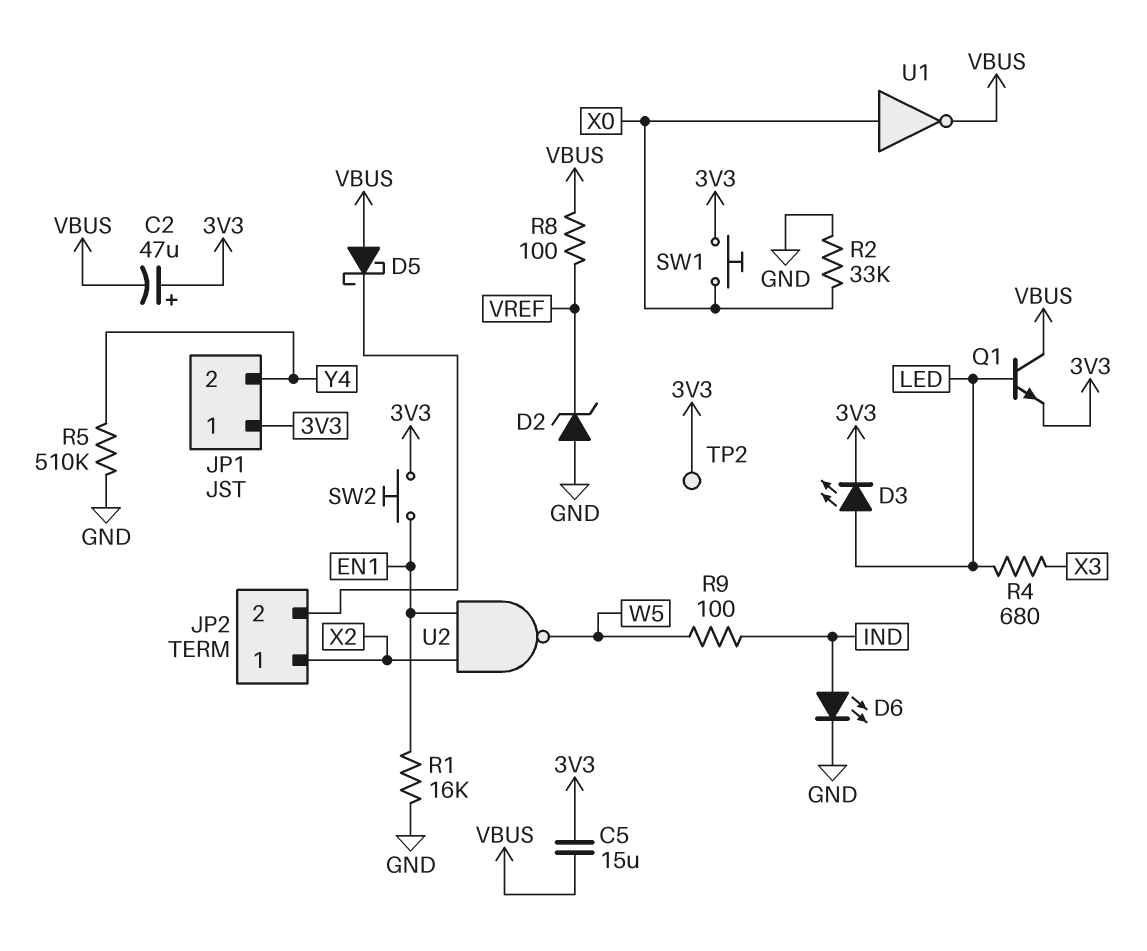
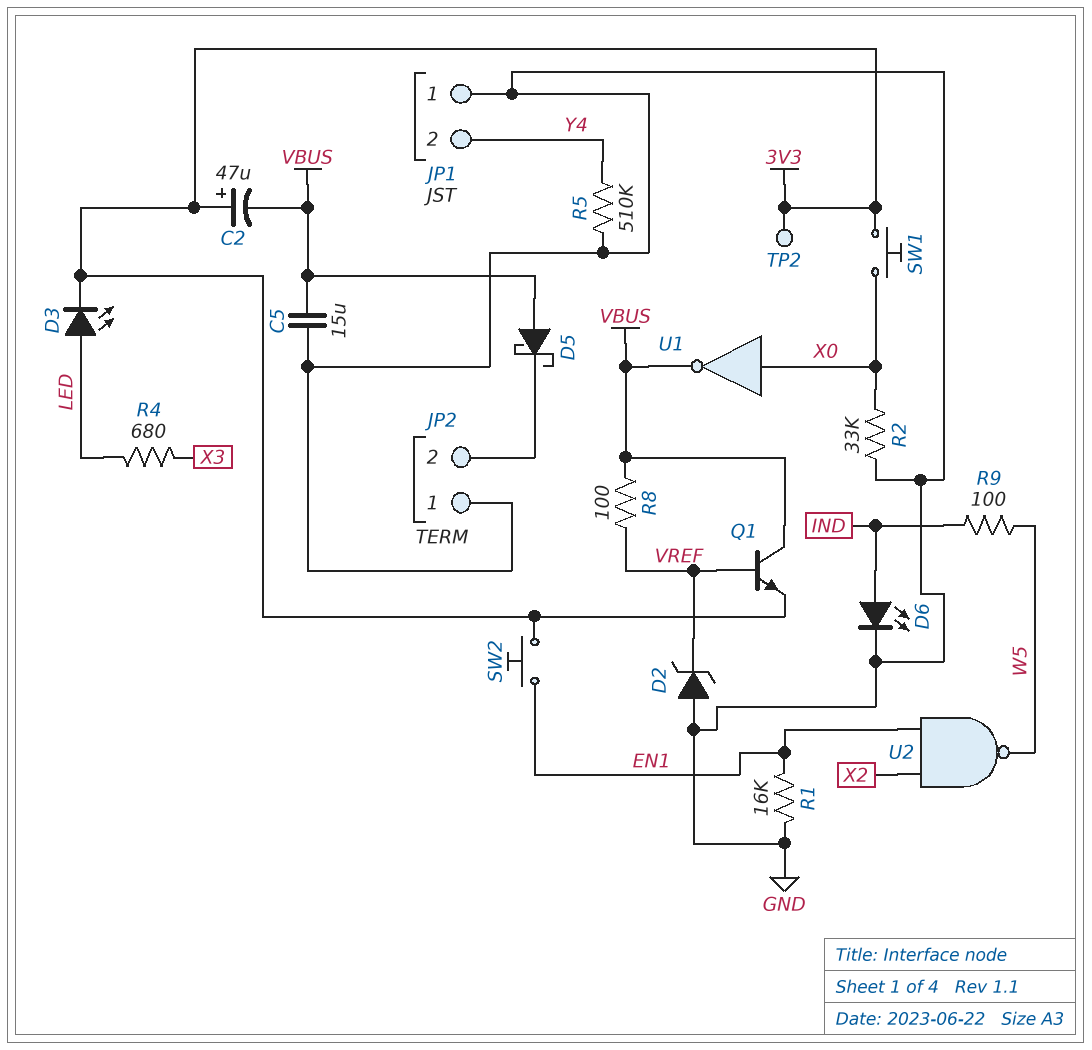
C5: 15uF (3V3, VBUS) -> 15uF (GND, VBUS)
JP1 pin 1: 3V3 -> GND
JP2 pin 1: X2 -> GND
Q1: NPN (B LED, C VBUS, E 3V3) -> NPN (B VREF, C VBUS, E 3V3)

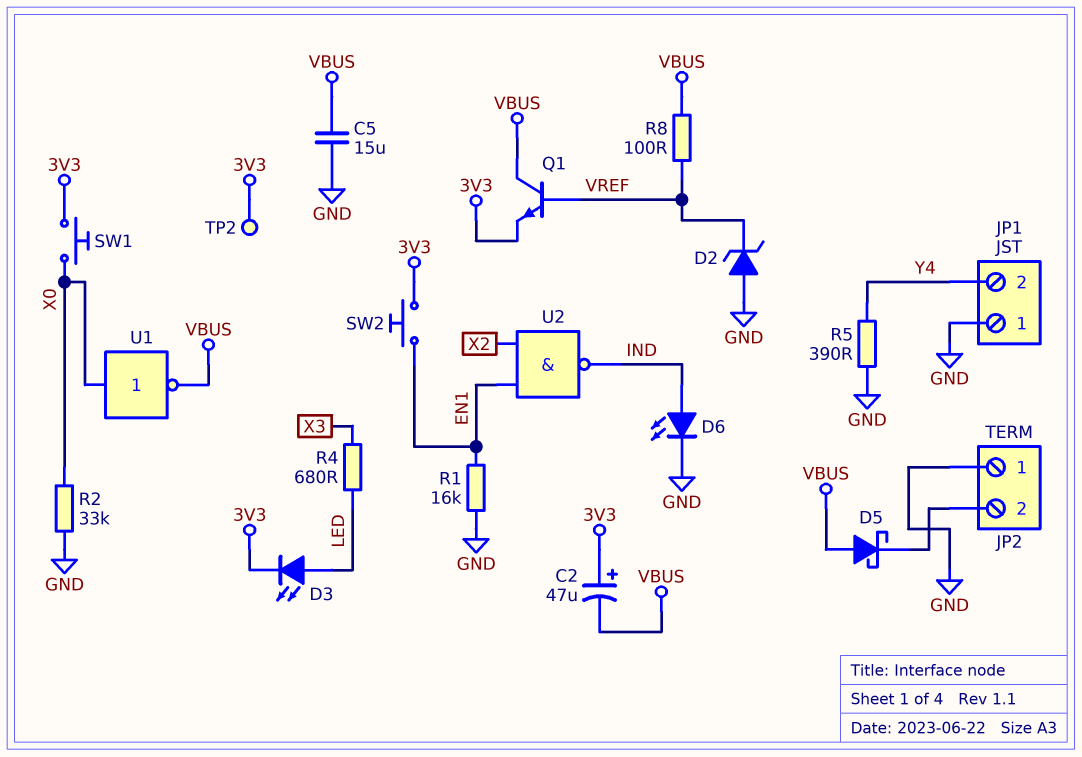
R5: 510k (GND, Y4) -> 390 (GND, Y4)
R9: 100 (IND, W5) -> none
U2: NAND (in EN1, in X2, out W5) -> NAND (in EN1, in X2, out IND)

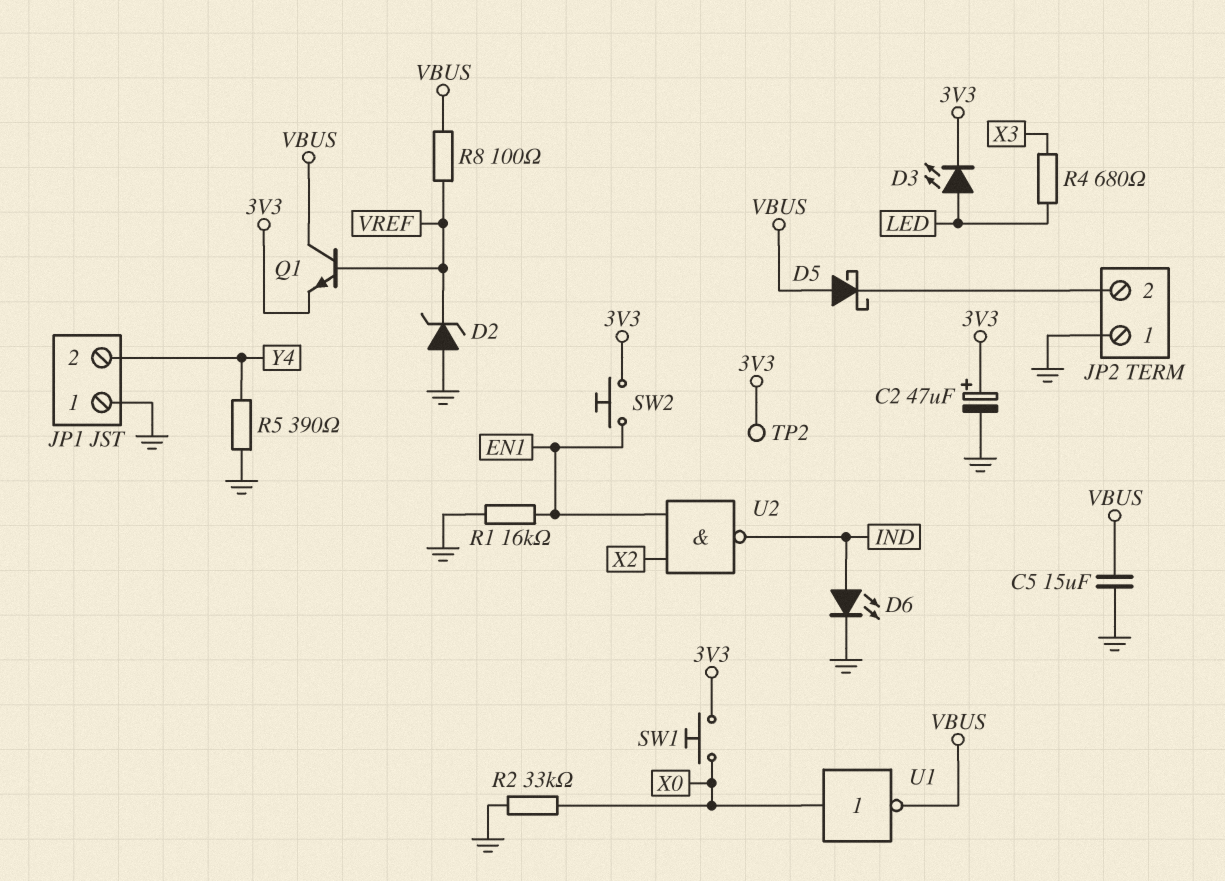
C2: 47uF (plus 3V3, minus VBUS) -> 47uF (plus 3V3, minus GND)

